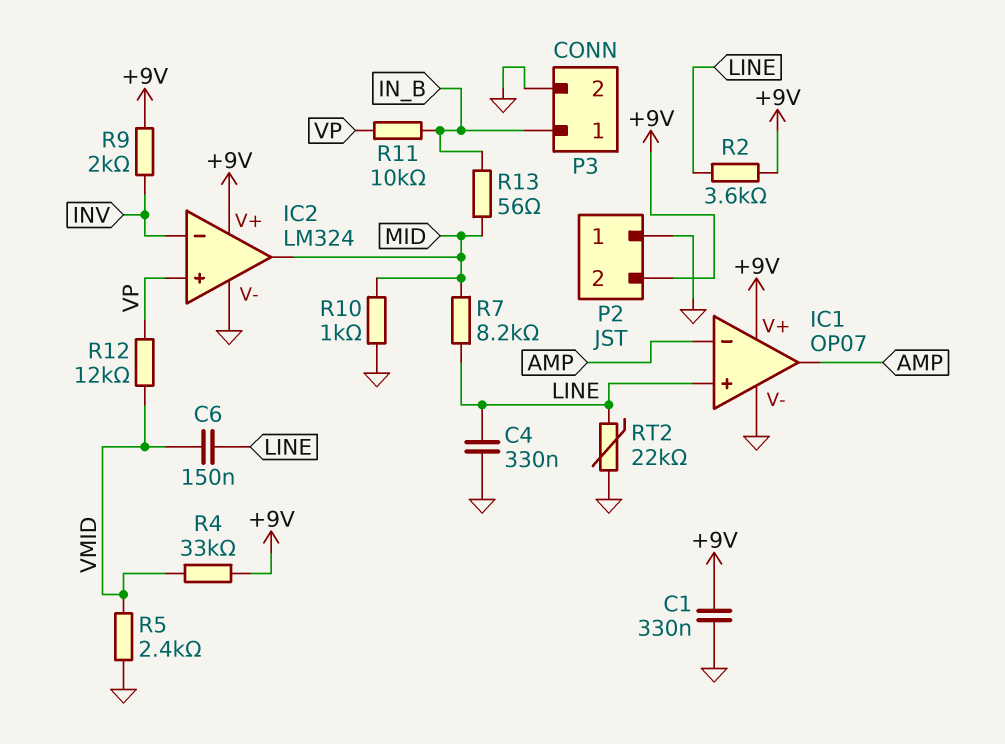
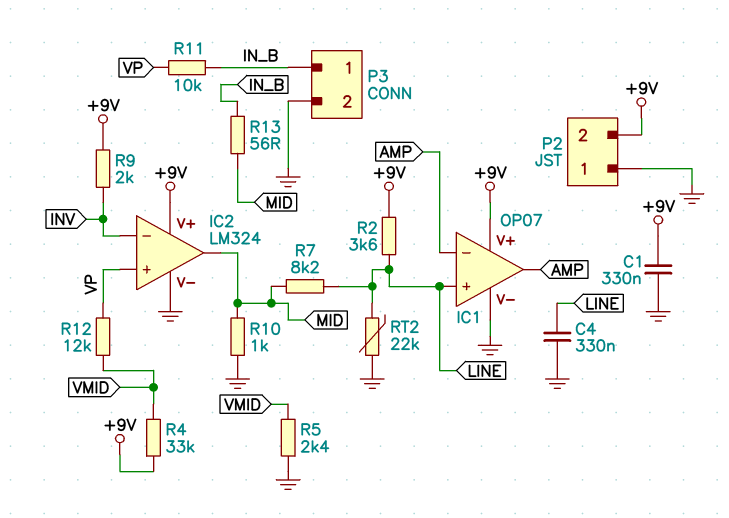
C6: 150nF (LINE, VMID) -> none

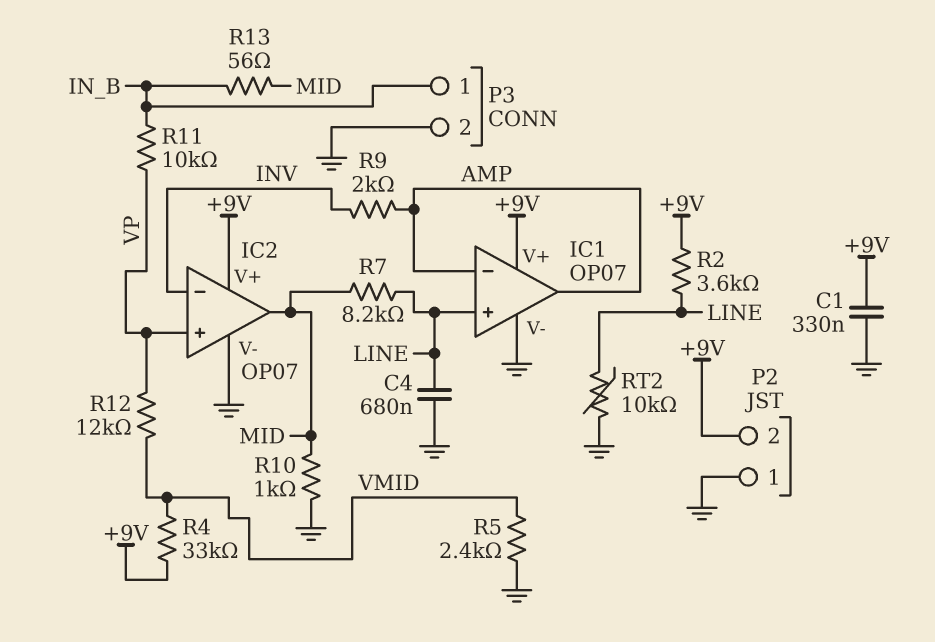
C4: 330nF (GND, LINE) -> 680nF (GND, LINE)
IC2: LM324 -> OP07
R9: 2k (+9V, INV) -> 2k (AMP, INV)
RT2: 22k (GND, LINE) -> 10k (GND, LINE)

